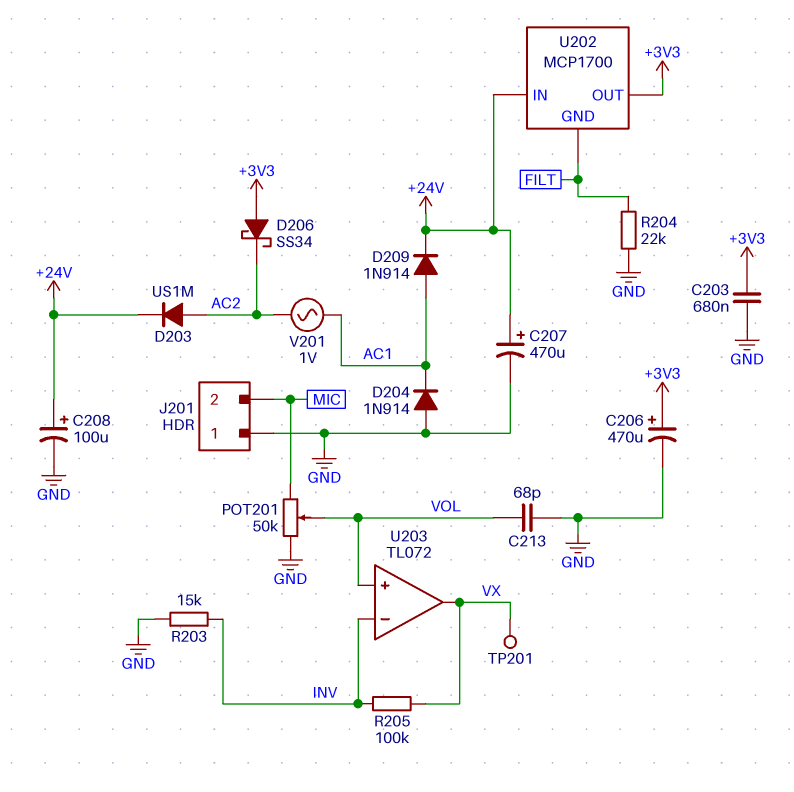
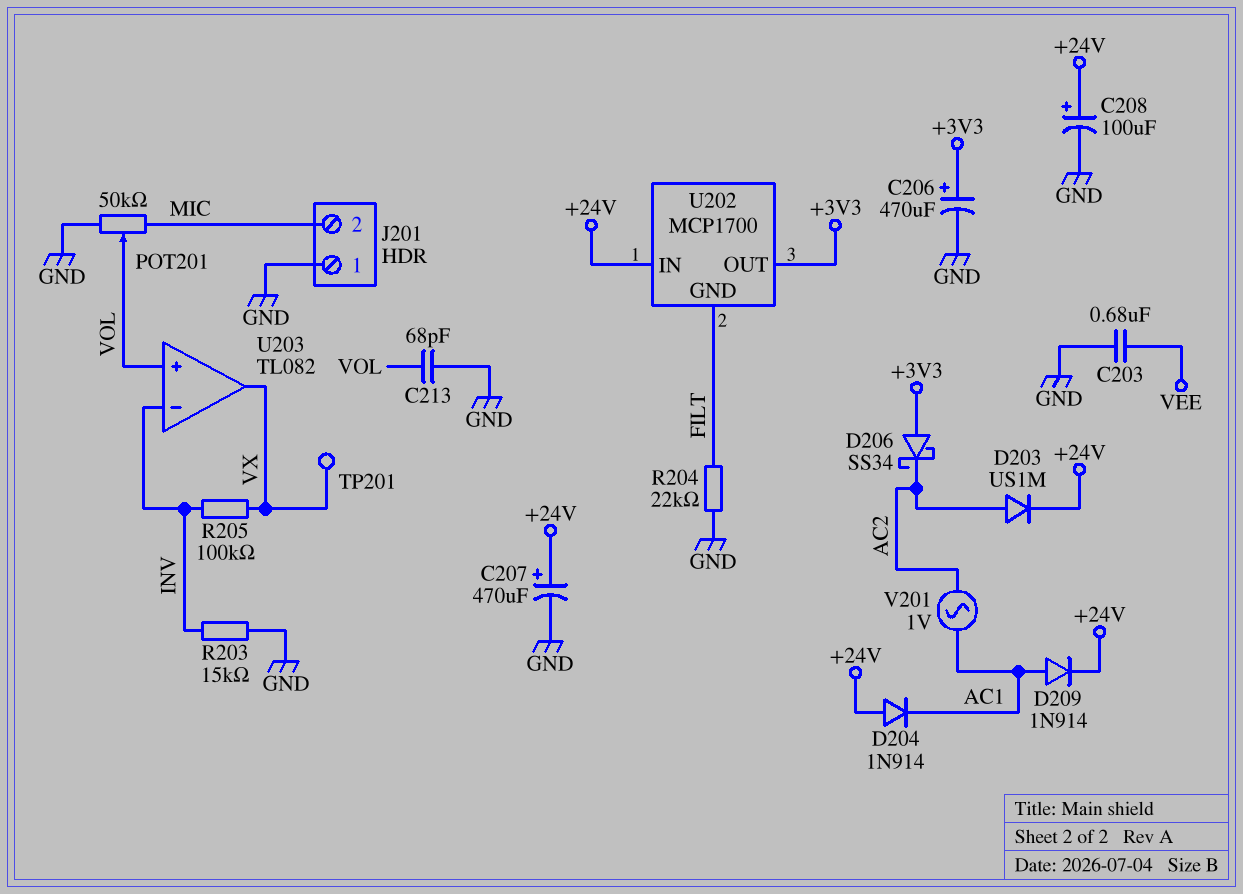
C203: 680nF (+3V3, GND) -> 680nF (GND, VEE)
D204: diode 1N914 (A GND, K AC1) -> diode 1N914 (A +24V, K AC1)
U203: TL072 -> TL082

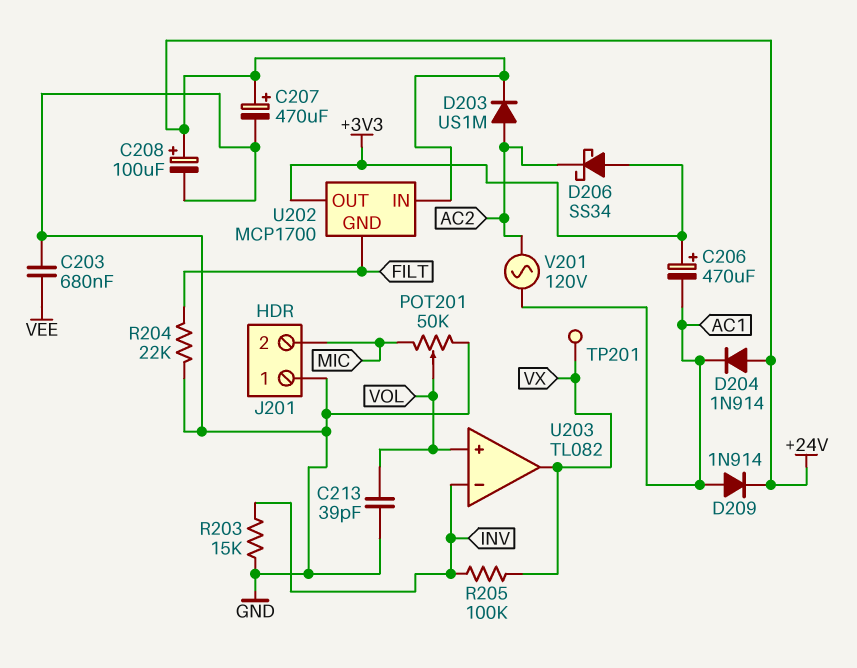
C206: 470uF (plus +3V3, minus GND) -> 470uF (plus +3V3, minus AC1)
C213: 68pF (GND, VOL) -> 39pF (GND, VOL)
V201: AC 1V (AC1, AC2) -> AC 120V (AC1, AC2)

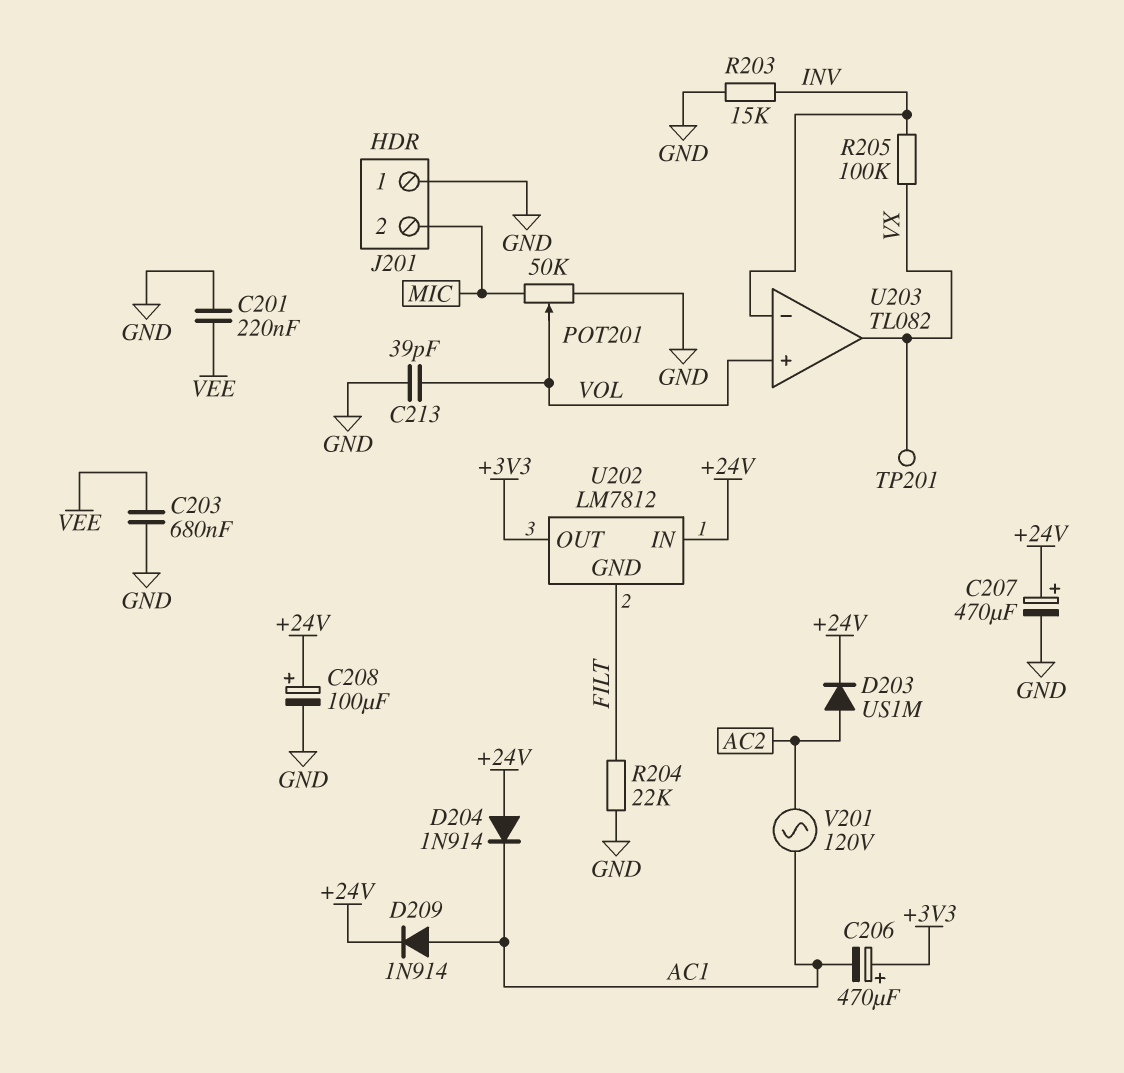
C201: none -> 220nF (GND, VEE)
D206: schottky SS34 (A +3V3, K AC2) -> none
U202: MCP1700 -> LM7812

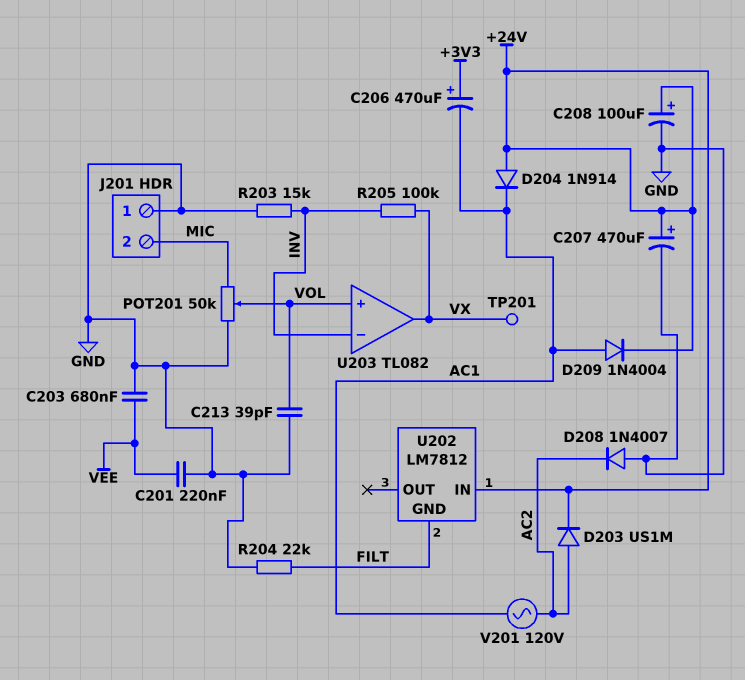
D208: none -> diode 1N4007 (A GND, K AC2)
D209: diode 1N914 (A AC1, K +24V) -> diode 1N4004 (A AC1, K +24V)
U202 pin OUT: +3V3 -> none

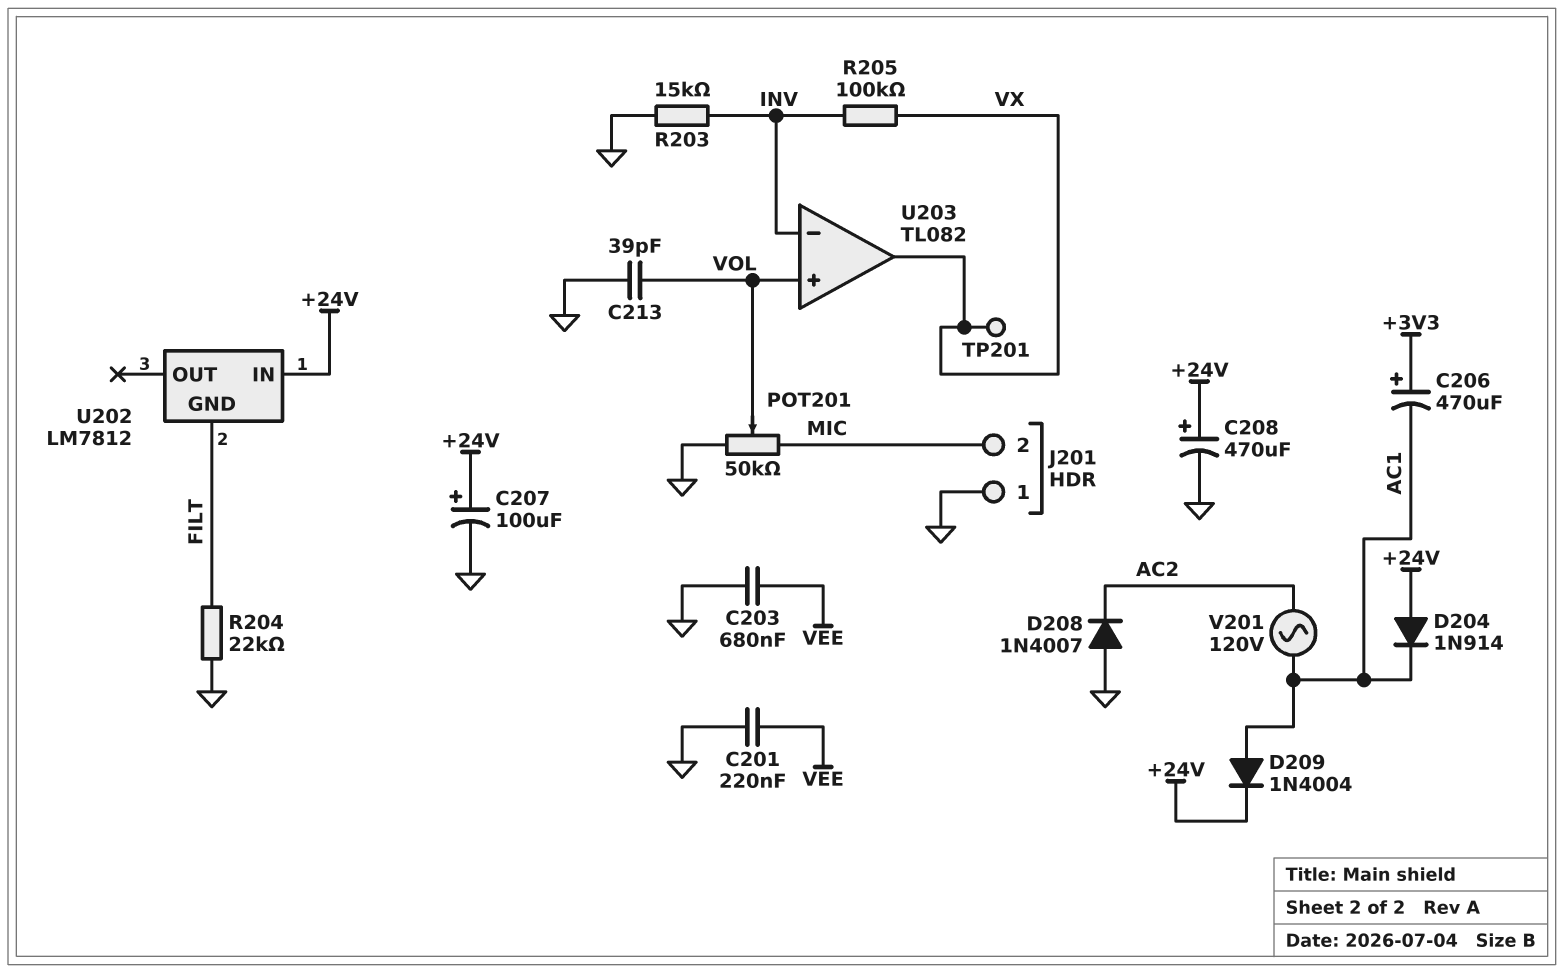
C207: 470uF (plus +24V, minus GND) -> 100uF (plus +24V, minus GND)
C208: 100uF (plus +24V, minus GND) -> 470uF (plus +24V, minus GND)
D203: diode US1M (A AC2, K +24V) -> none

